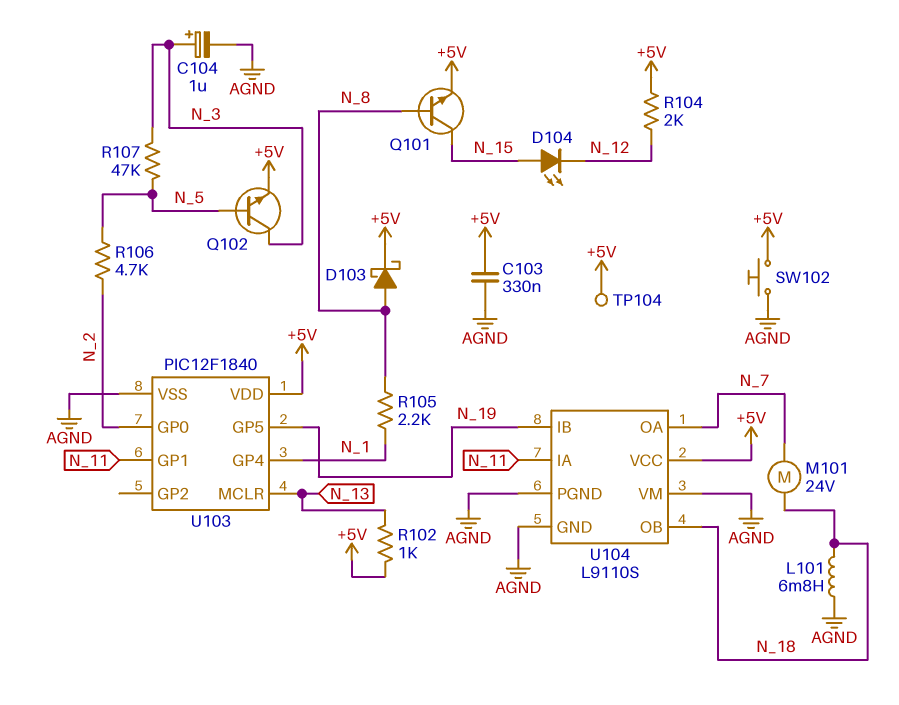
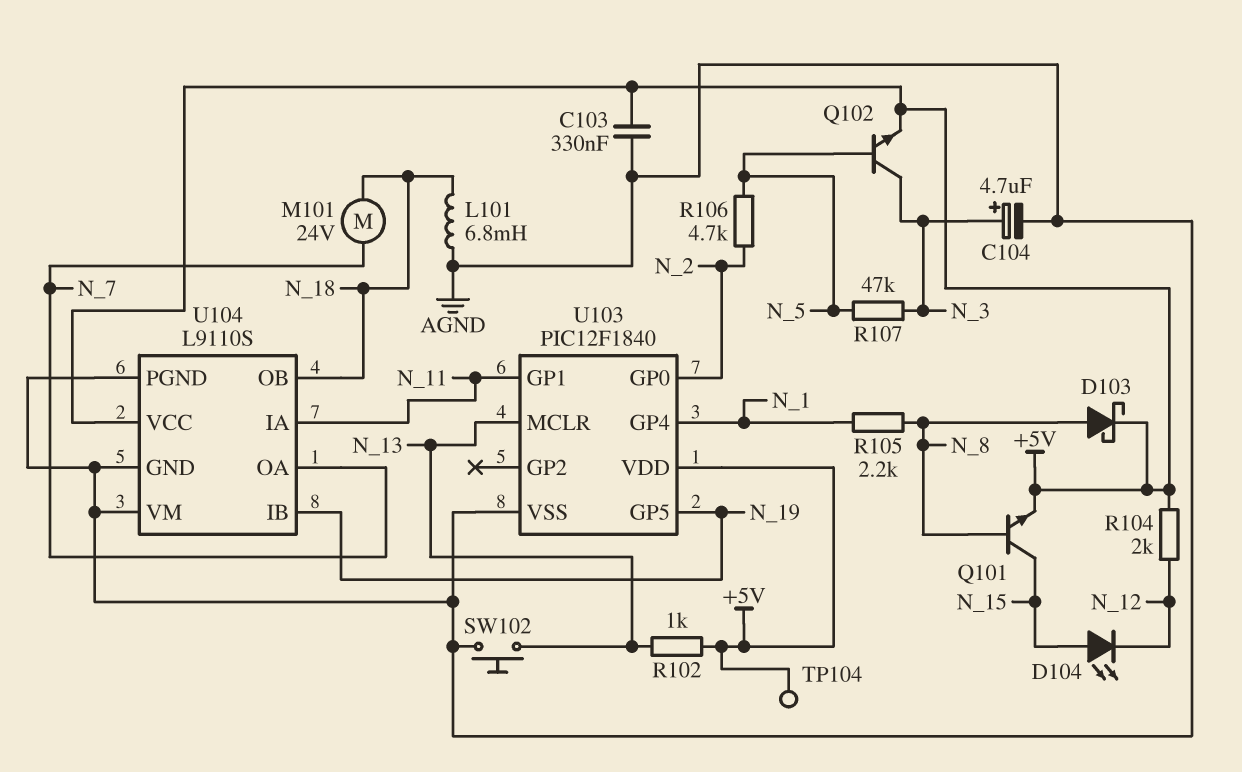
C104: 1uF (plus N_3, minus AGND) -> 4.7uF (plus N_3, minus AGND)
SW102: button (+5V, AGND) -> button (AGND, N_13)

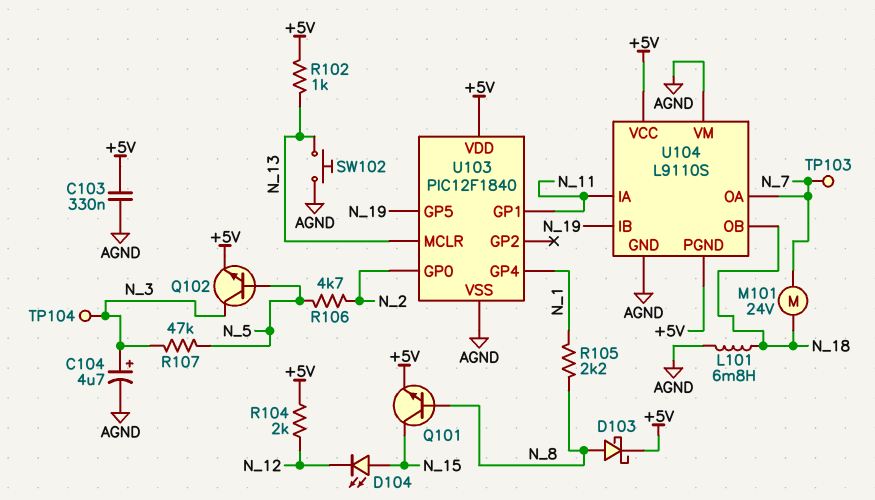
TP103: none -> test point (N_7)
TP104: test point (+5V) -> test point (N_3)
U104 pin PGND: AGND -> +5V

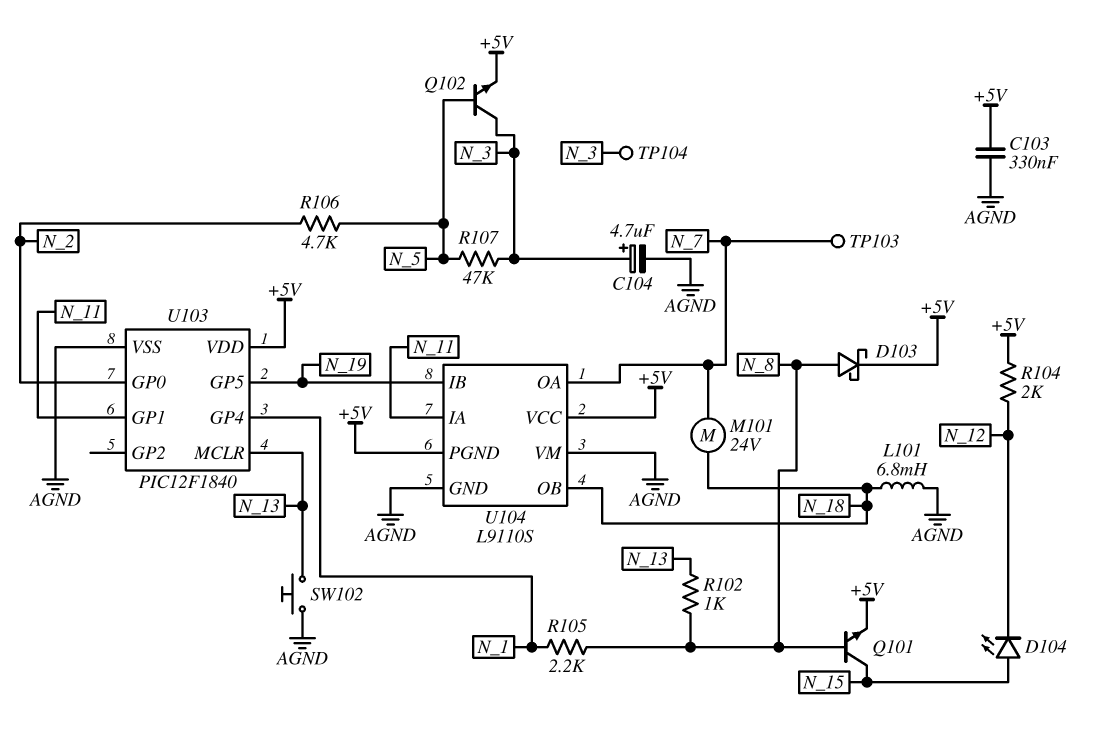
R102: 1k (+5V, N_13) -> 1k (N_8, N_13)

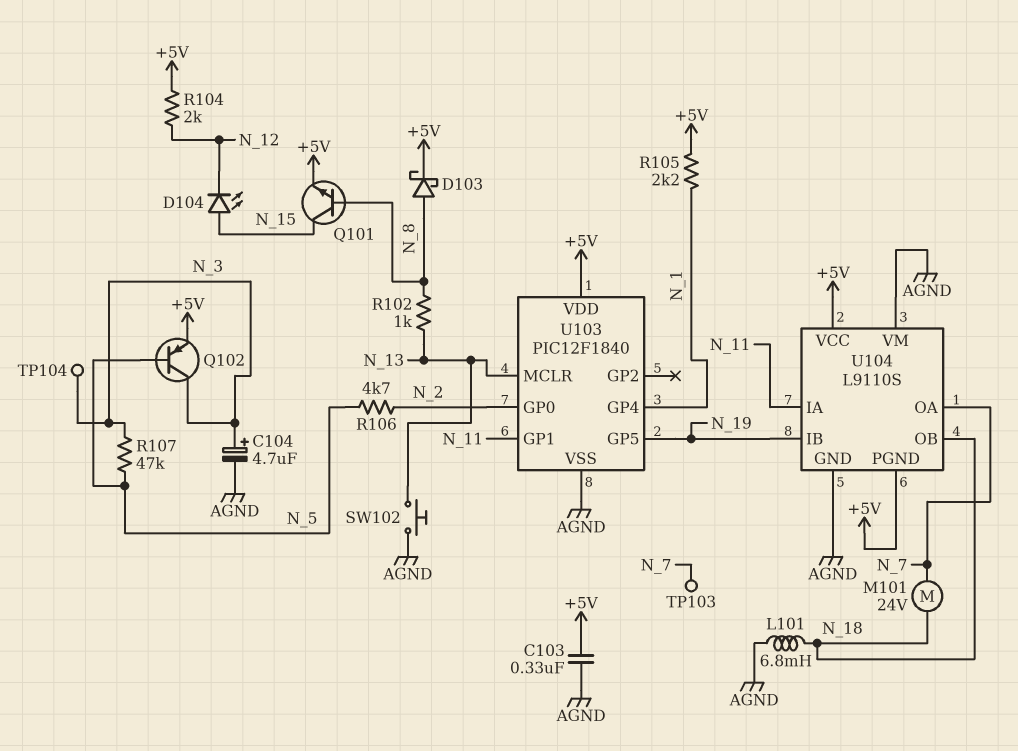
Q102: NPN (B N_5, C N_3, E +5V) -> PNP (B N_5, C N_3, E +5V)
R105: 2.2k (N_1, N_8) -> 2.2k (+5V, N_1)

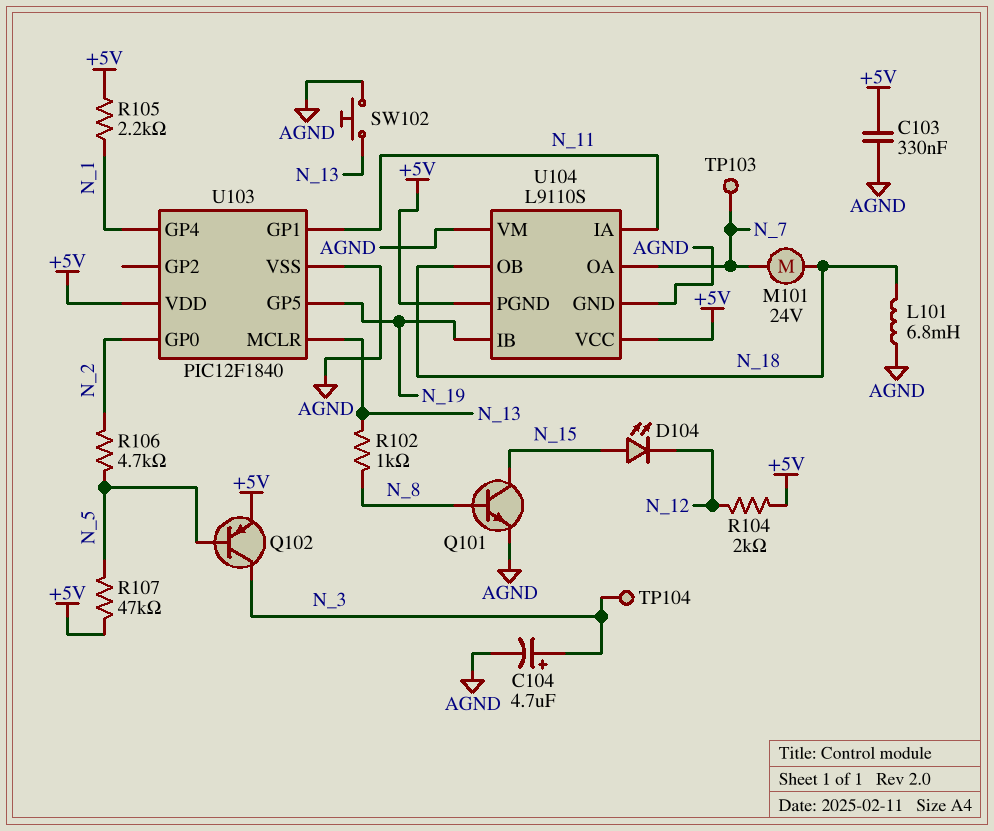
D103: schottky (A N_8, K +5V) -> none
Q101: NPN (B N_8, C N_15, E +5V) -> NPN (B N_8, C N_15, E AGND)
R107: 47k (N_3, N_5) -> 47k (+5V, N_5)

